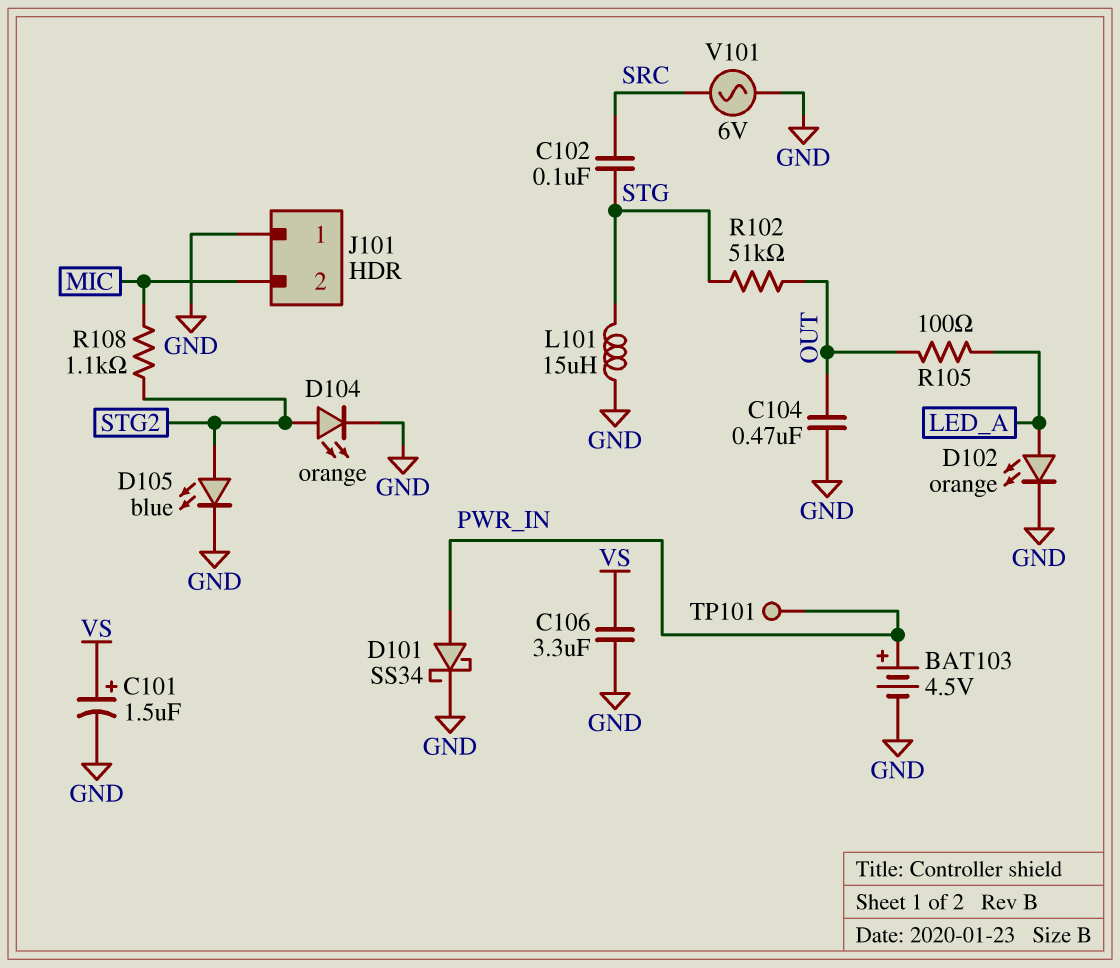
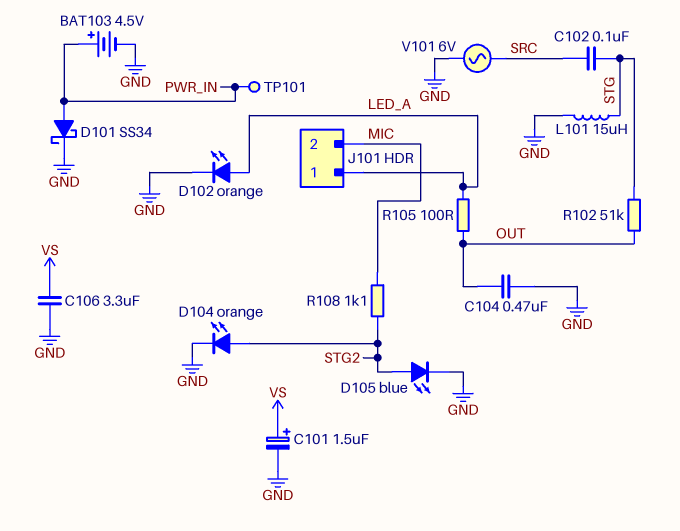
J101 pin 1: GND -> LED_A

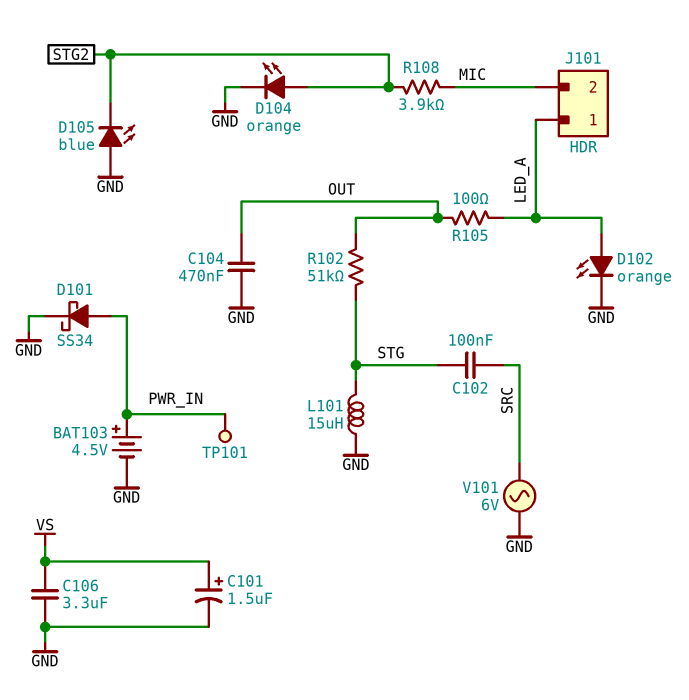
D105: LED blue (A STG2, K GND) -> LED blue (A GND, K STG2)
R108: 1.1k (MIC, STG2) -> 3.9k (MIC, STG2)

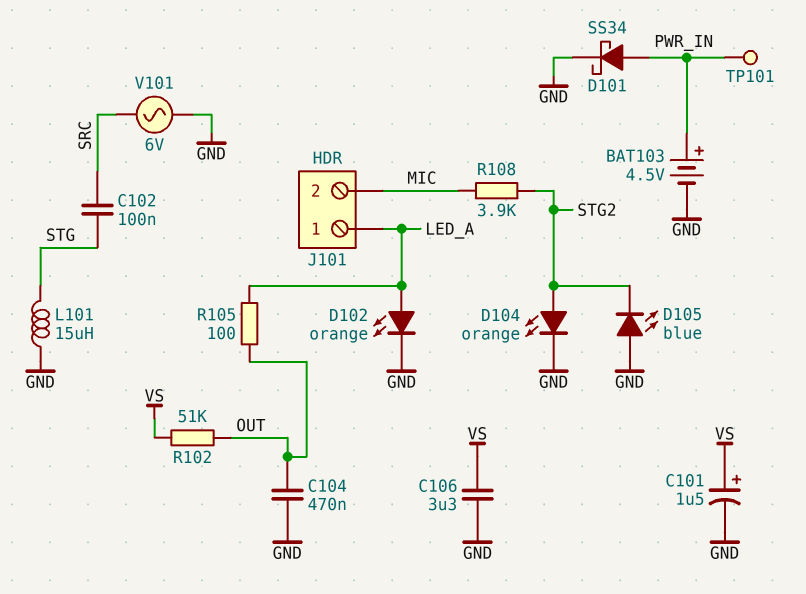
R102: 51k (OUT, STG) -> 51k (OUT, VS)

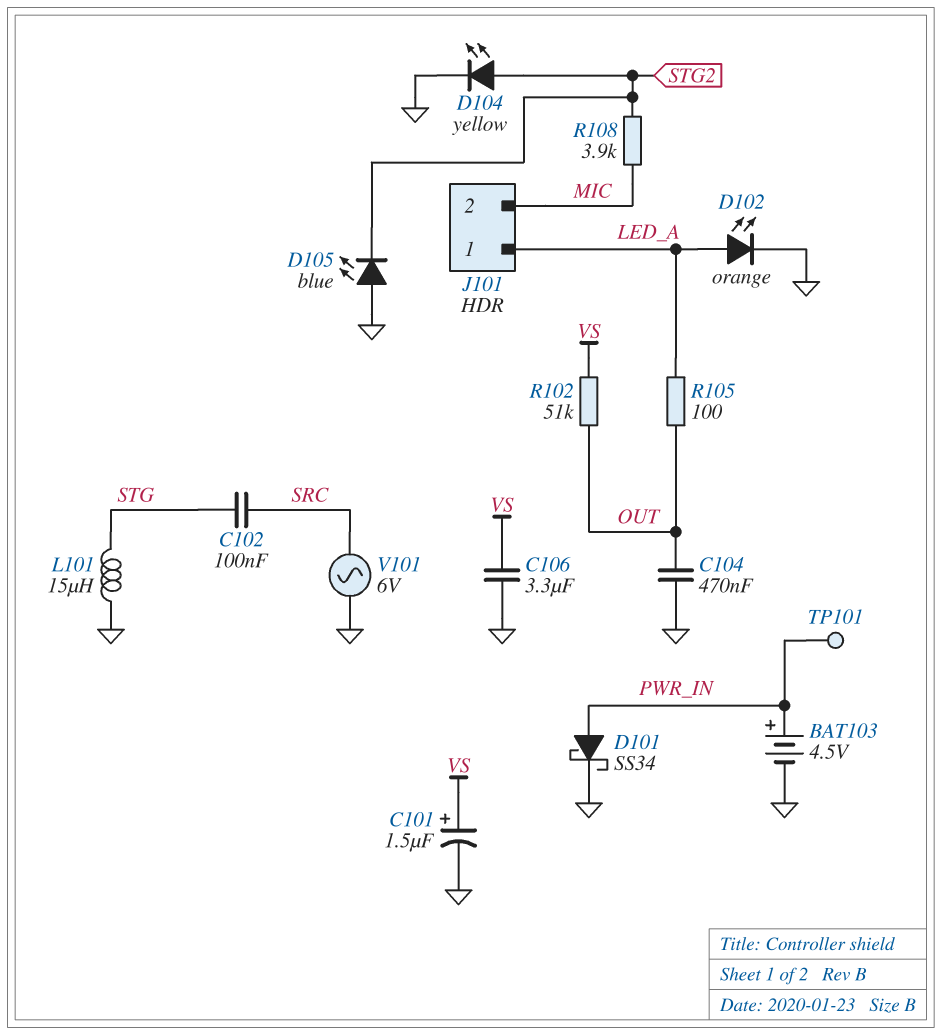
D104: LED orange (A STG2, K GND) -> LED yellow (A STG2, K GND)

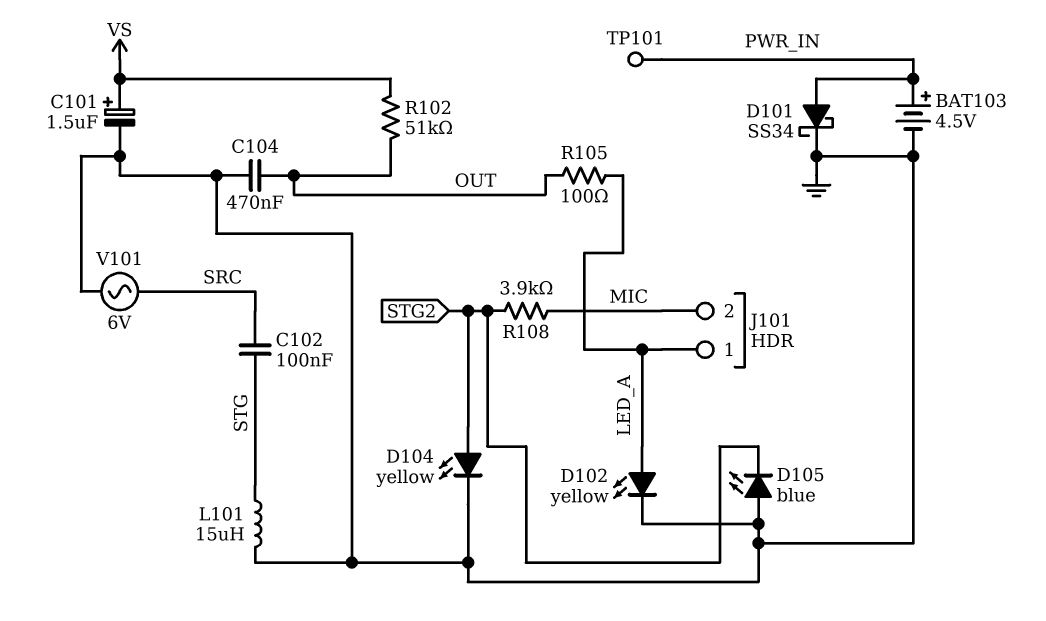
C106: 3.3uF (GND, VS) -> none
D102: LED orange (A LED_A, K GND) -> LED yellow (A LED_A, K GND)

